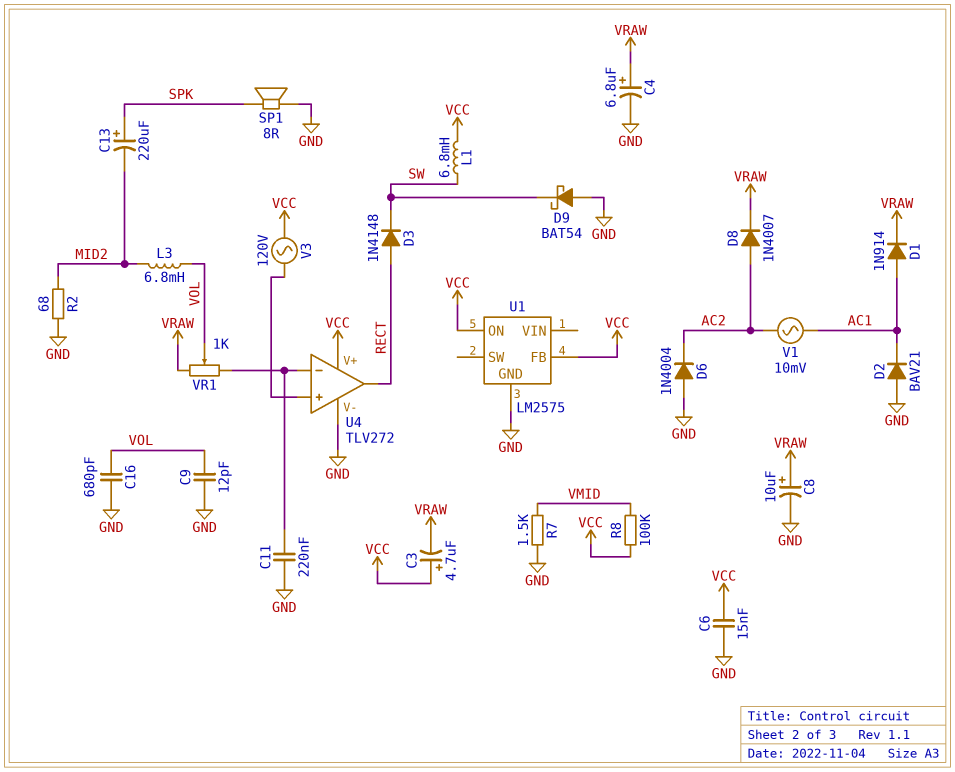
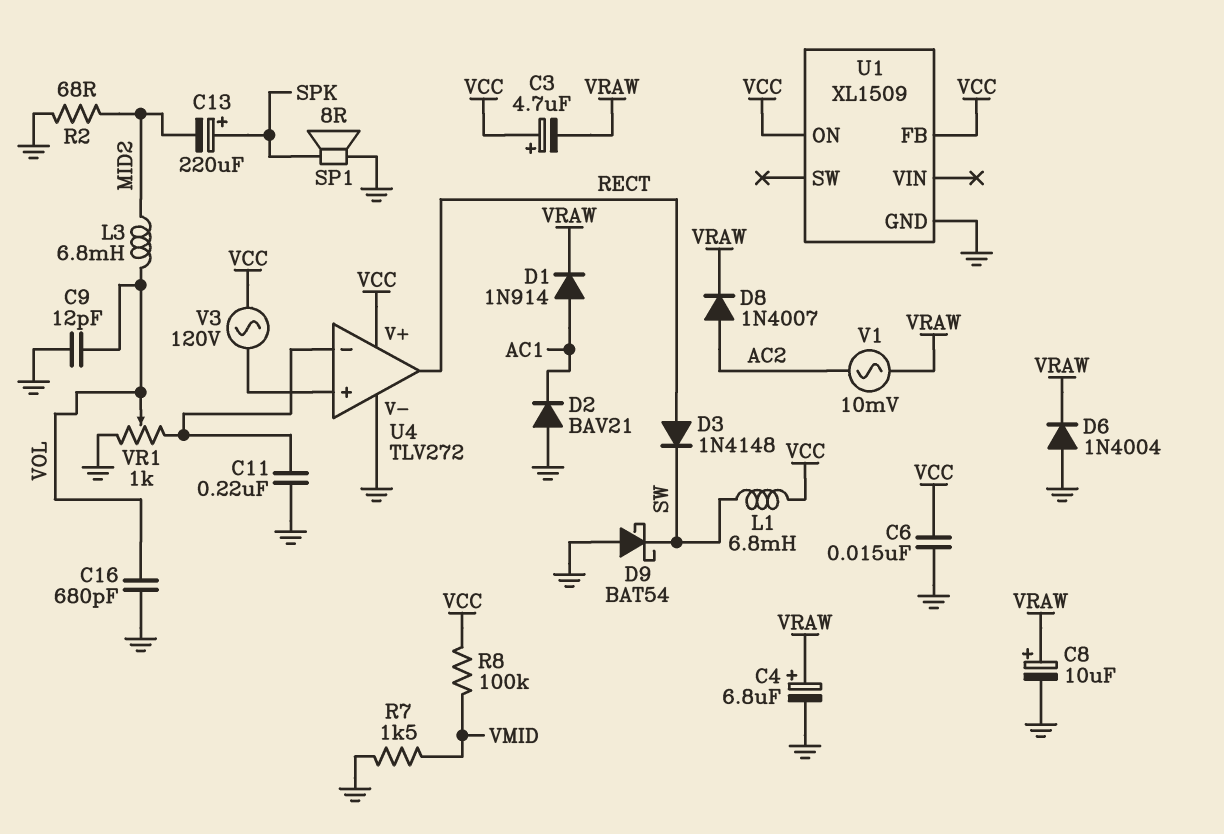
D6: diode 1N4004 (A GND, K AC2) -> diode 1N4004 (A GND, K VRAW)
U1: LM2575 -> XL1509
V1: AC 10mV (AC1, AC2) -> AC 10mV (AC2, VRAW)
VR1: 1k (U4/in-, VRAW, wiper VOL) -> 1k (GND, U4/in-, wiper VOL)

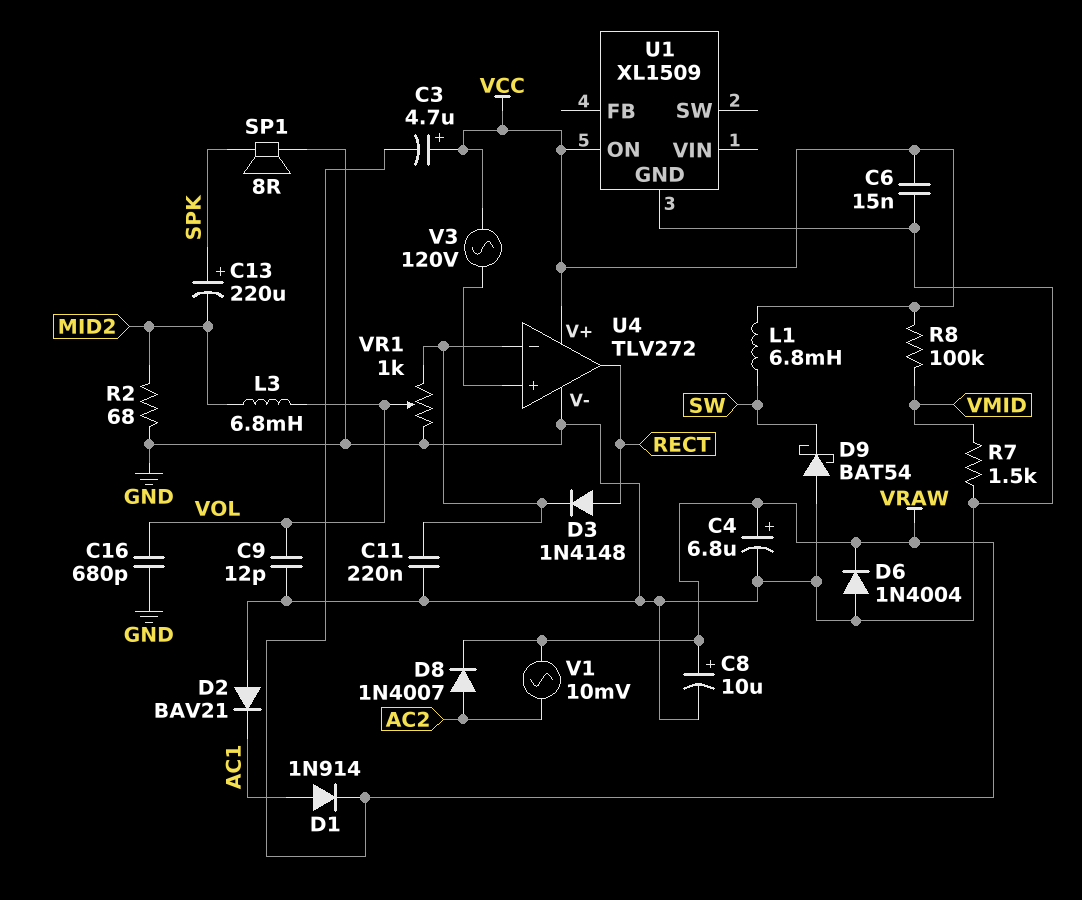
D3: diode 1N4148 (A RECT, K SW) -> diode 1N4148 (A RECT, K U4/in-)
U1 pin FB: VCC -> none

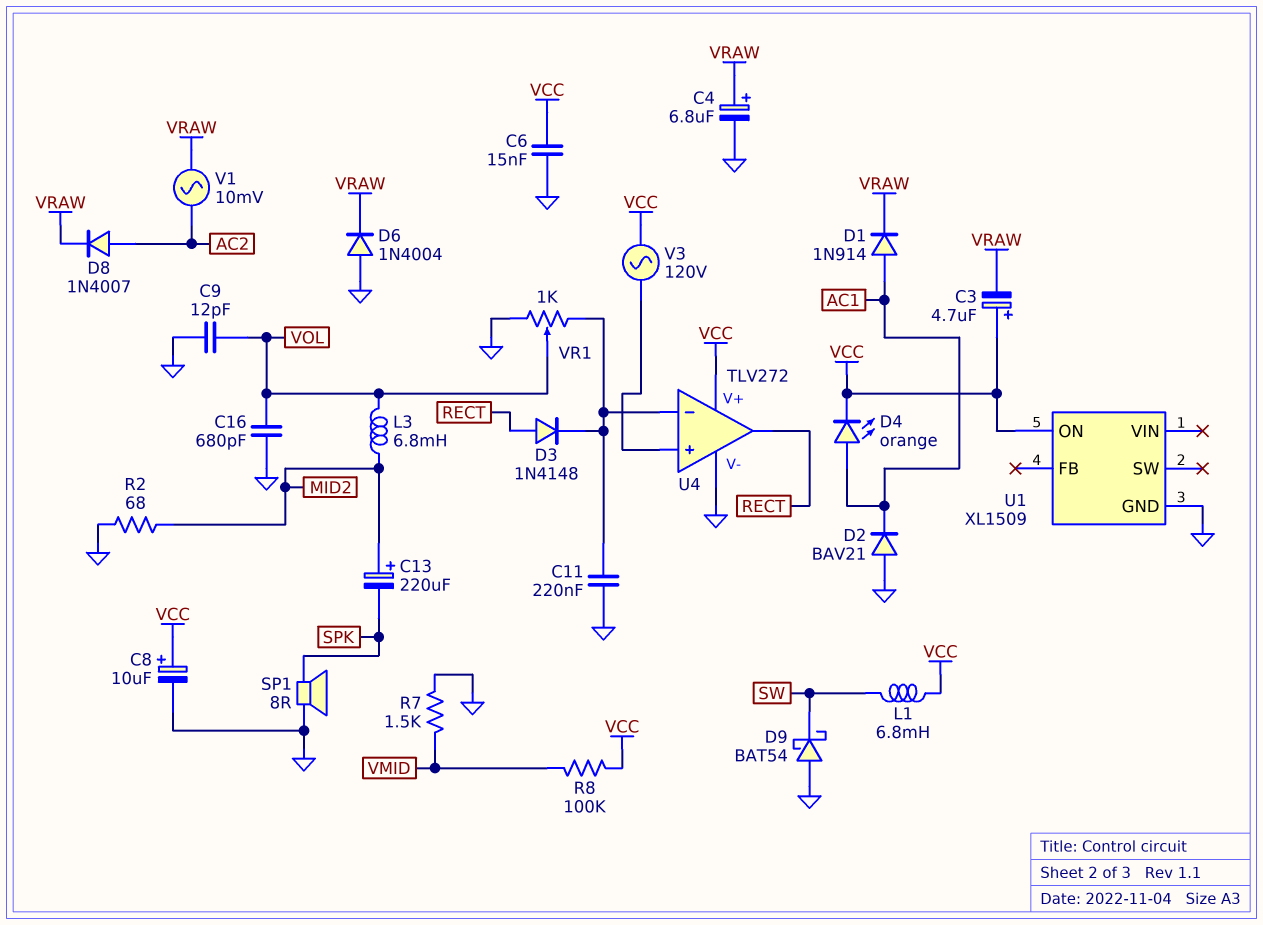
C8: 10uF (plus VRAW, minus GND) -> 10uF (plus VCC, minus GND)
C13: 220uF (plus SPK, minus MID2) -> 220uF (plus MID2, minus SPK)
D4: none -> LED orange (A AC1, K VCC)

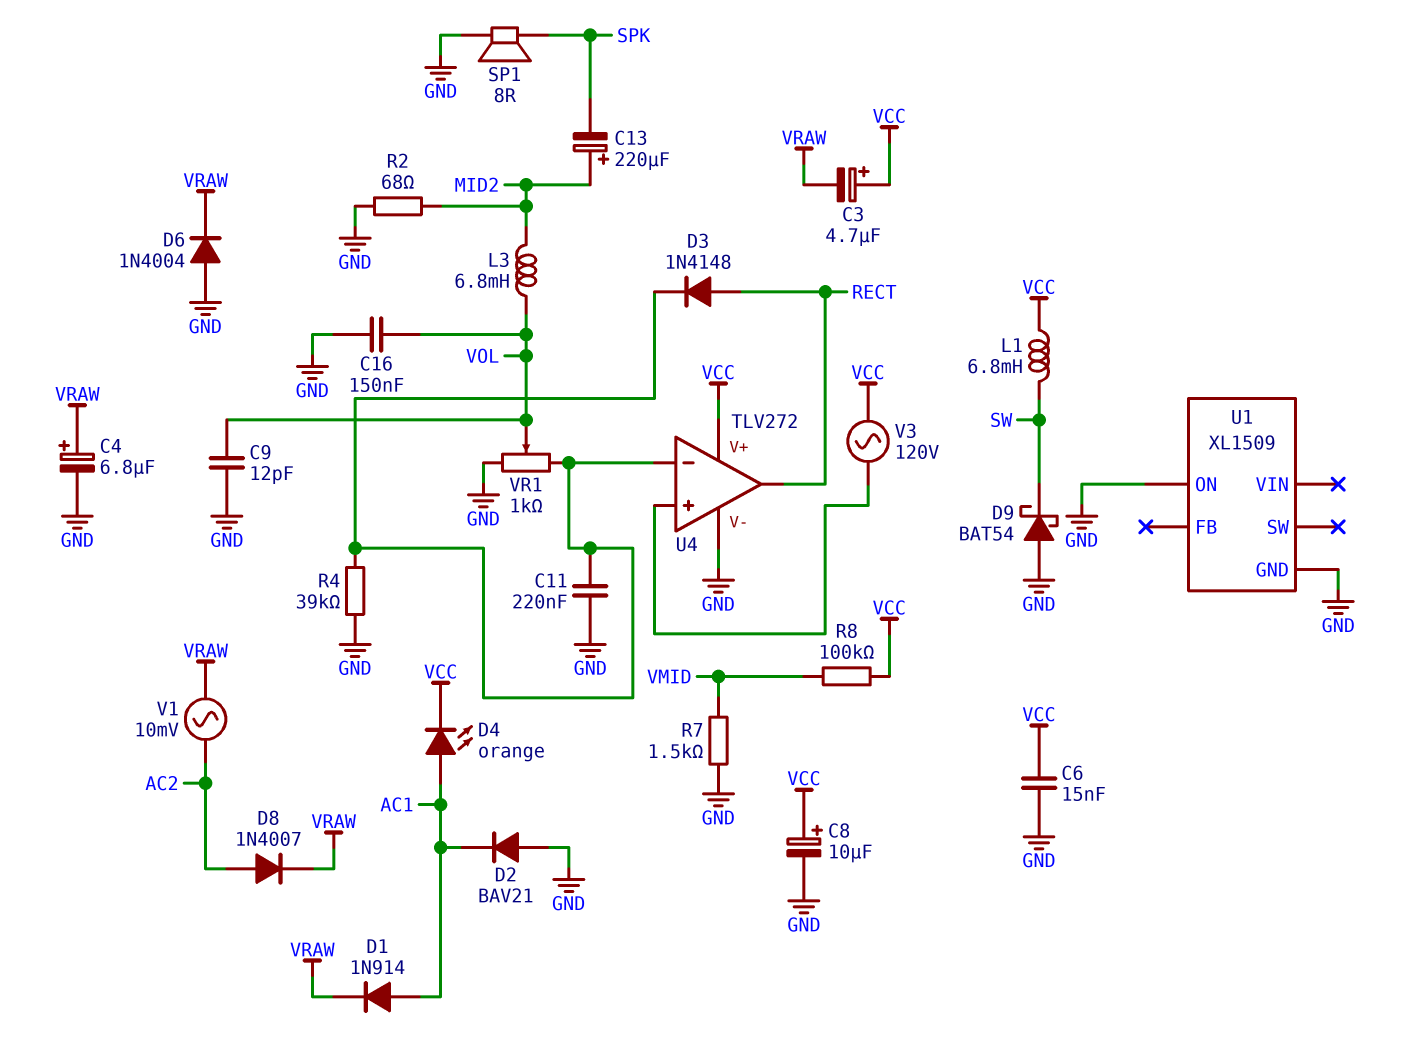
C16: 680pF (GND, VOL) -> 150nF (GND, VOL)
R4: none -> 39k (GND, U4/in-)
U1 pin ON: VCC -> GND

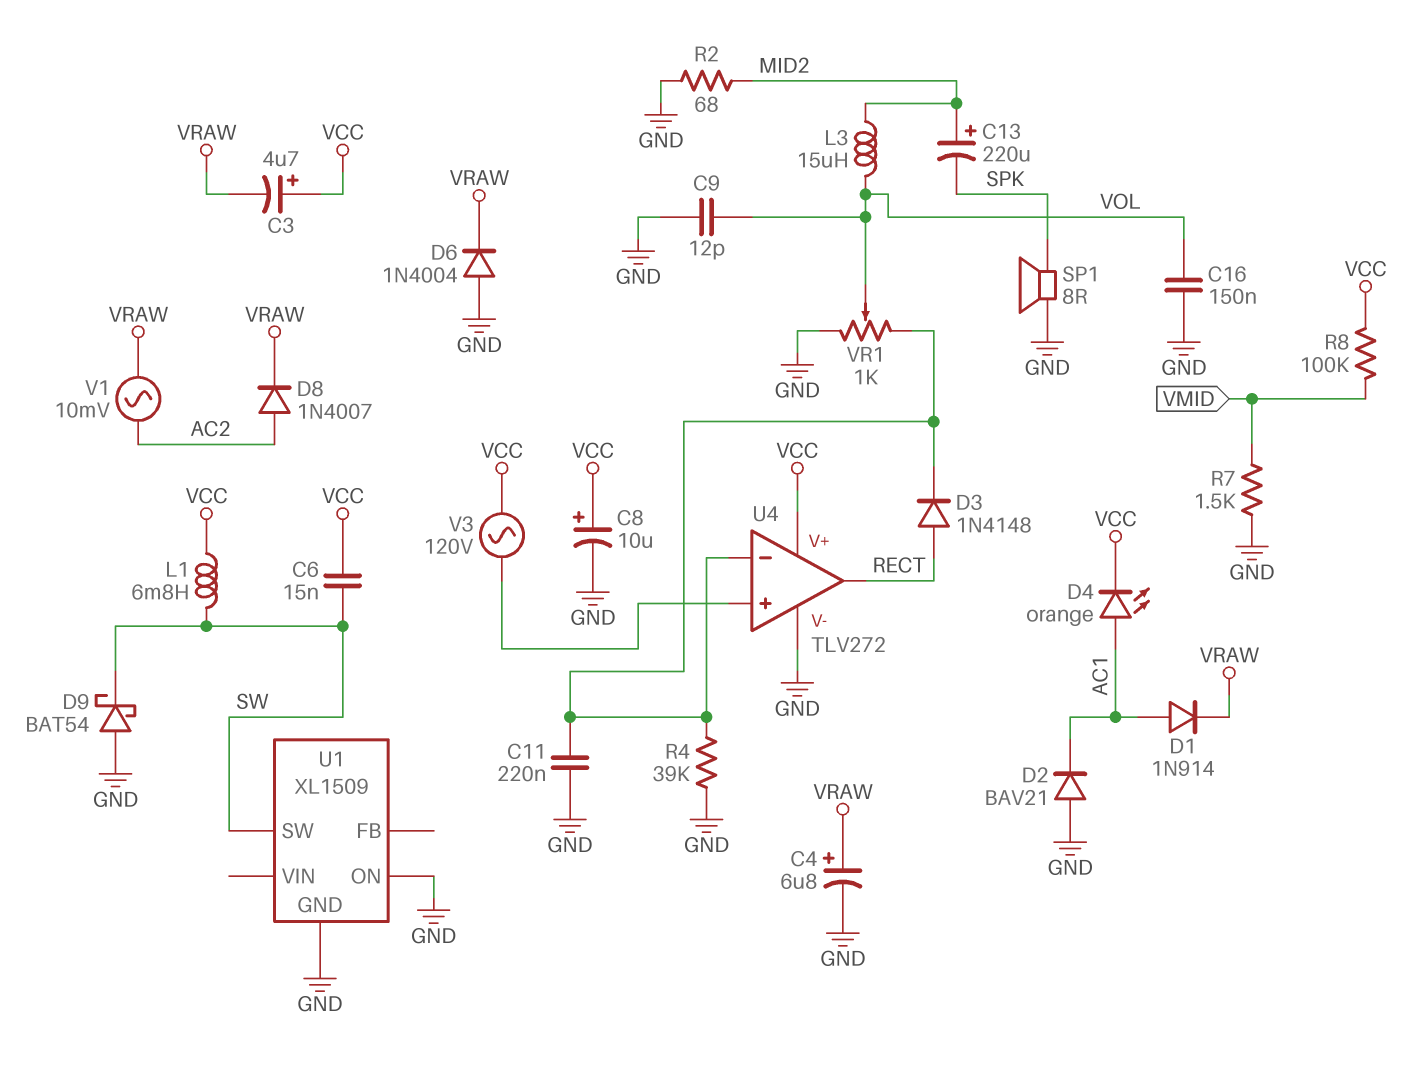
C6: 15nF (GND, VCC) -> 15nF (SW, VCC)
L3: 6.8mH (MID2, VOL) -> 15uH (MID2, VOL)
U1 pin SW: none -> SW

